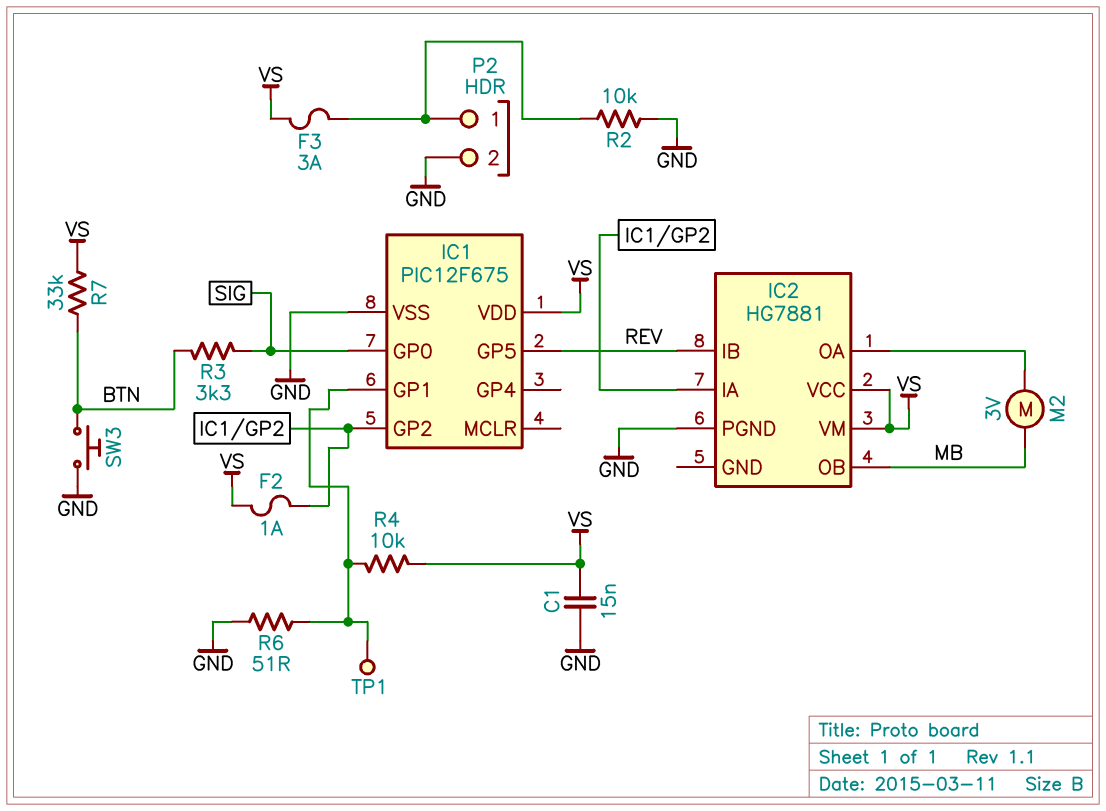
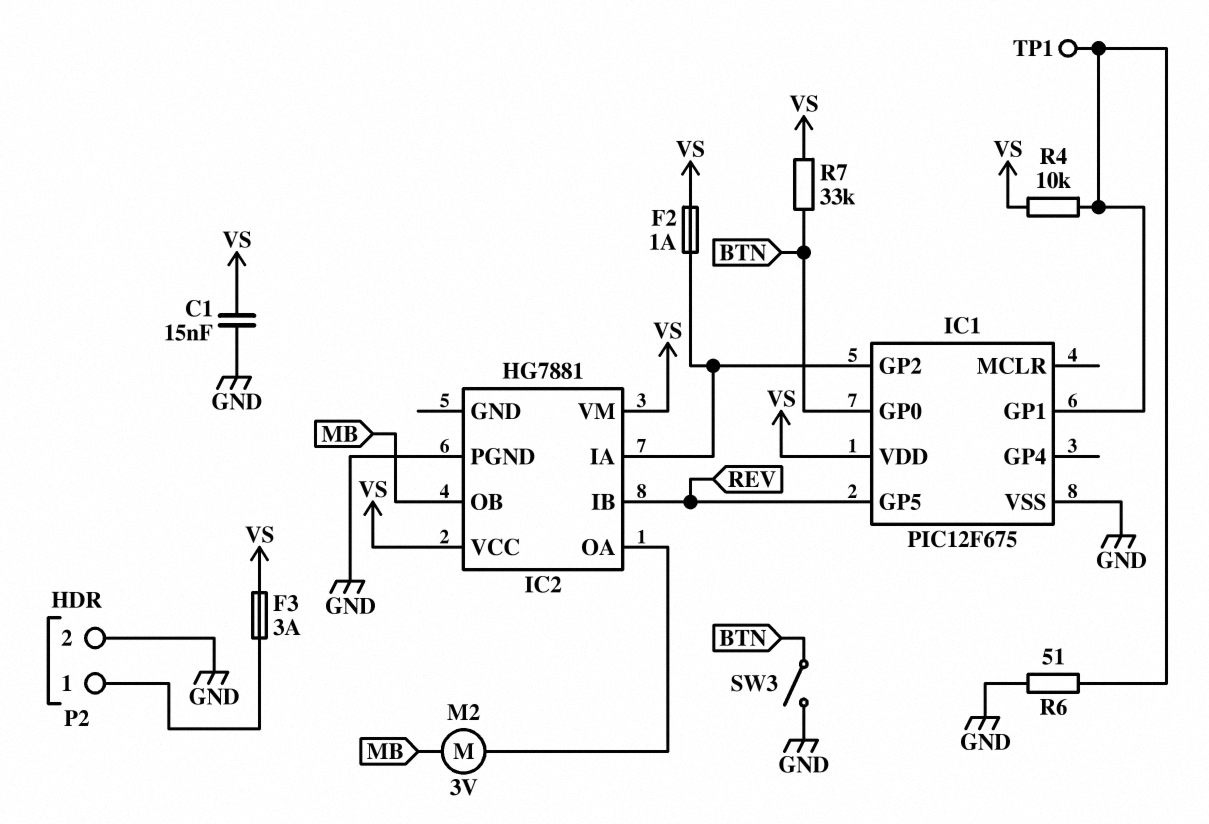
IC1 pin GP0: SIG -> BTN
R2: 10k (GND, P2/1) -> none
R3: 3.3k (BTN, SIG) -> none
SW3: button (BTN, GND) -> switch (BTN, GND)

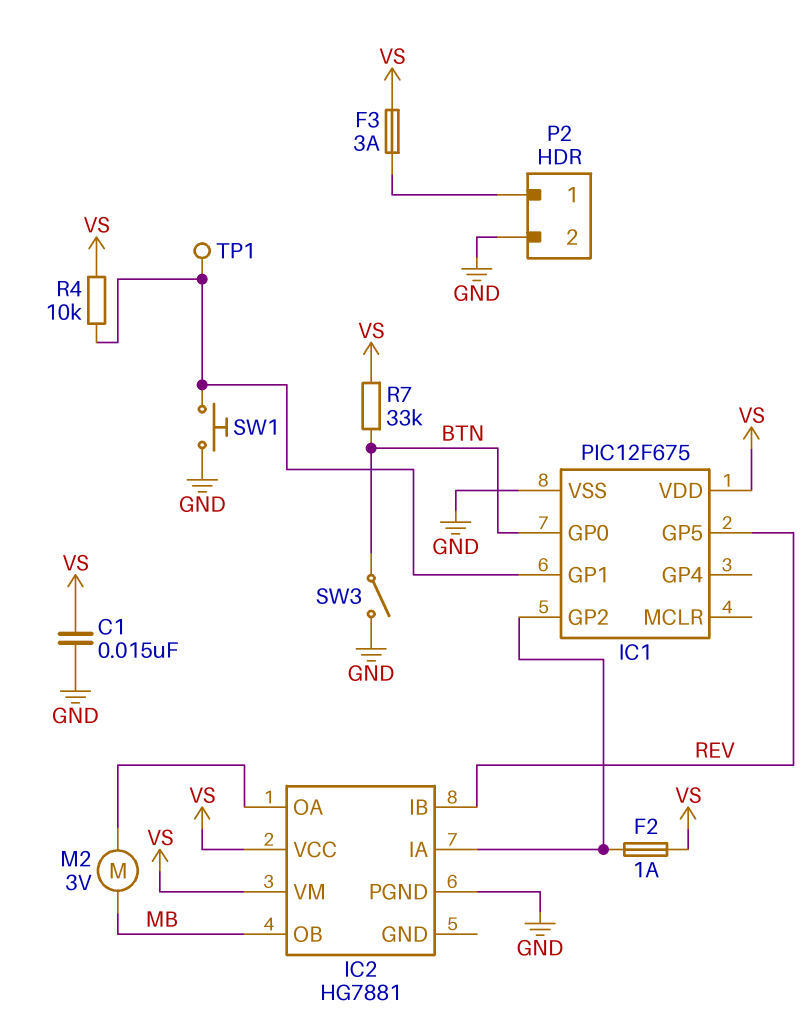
R6: 51 (GND, IC1/GP1) -> none
SW1: none -> button (GND, IC1/GP1)

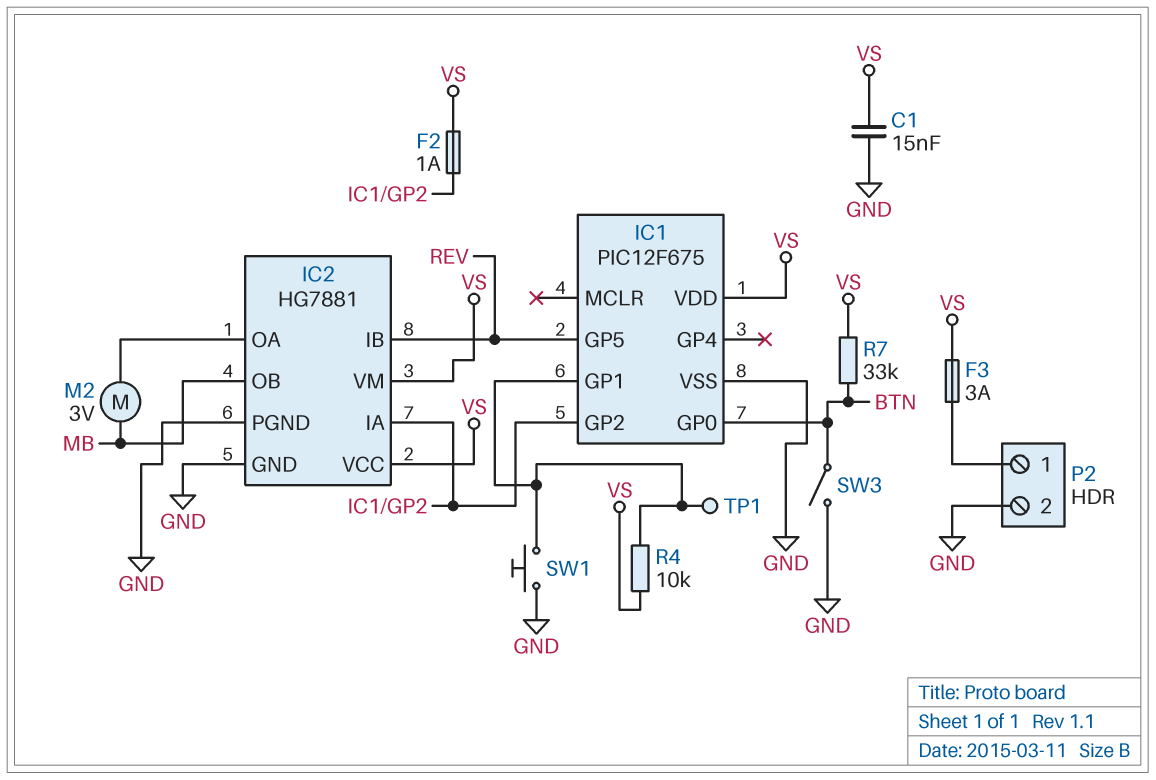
IC2 pin GND: none -> GND

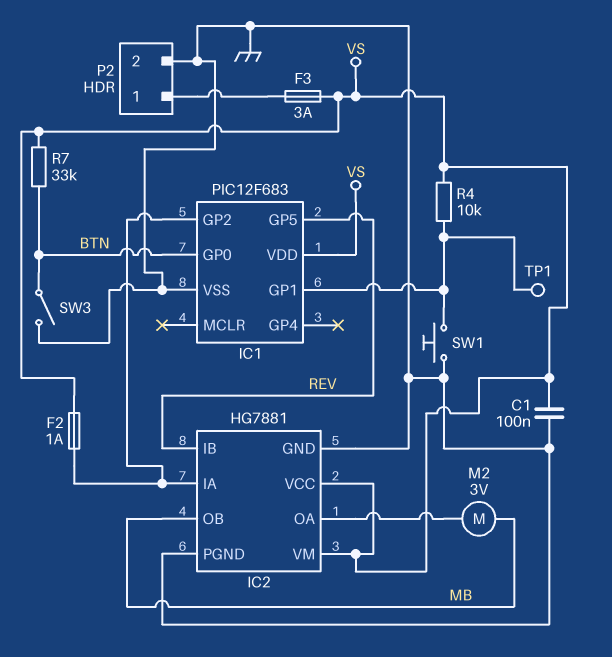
C1: 15nF (GND, VS) -> 100nF (GND, VS)
IC1: PIC12F675 -> PIC12F683

